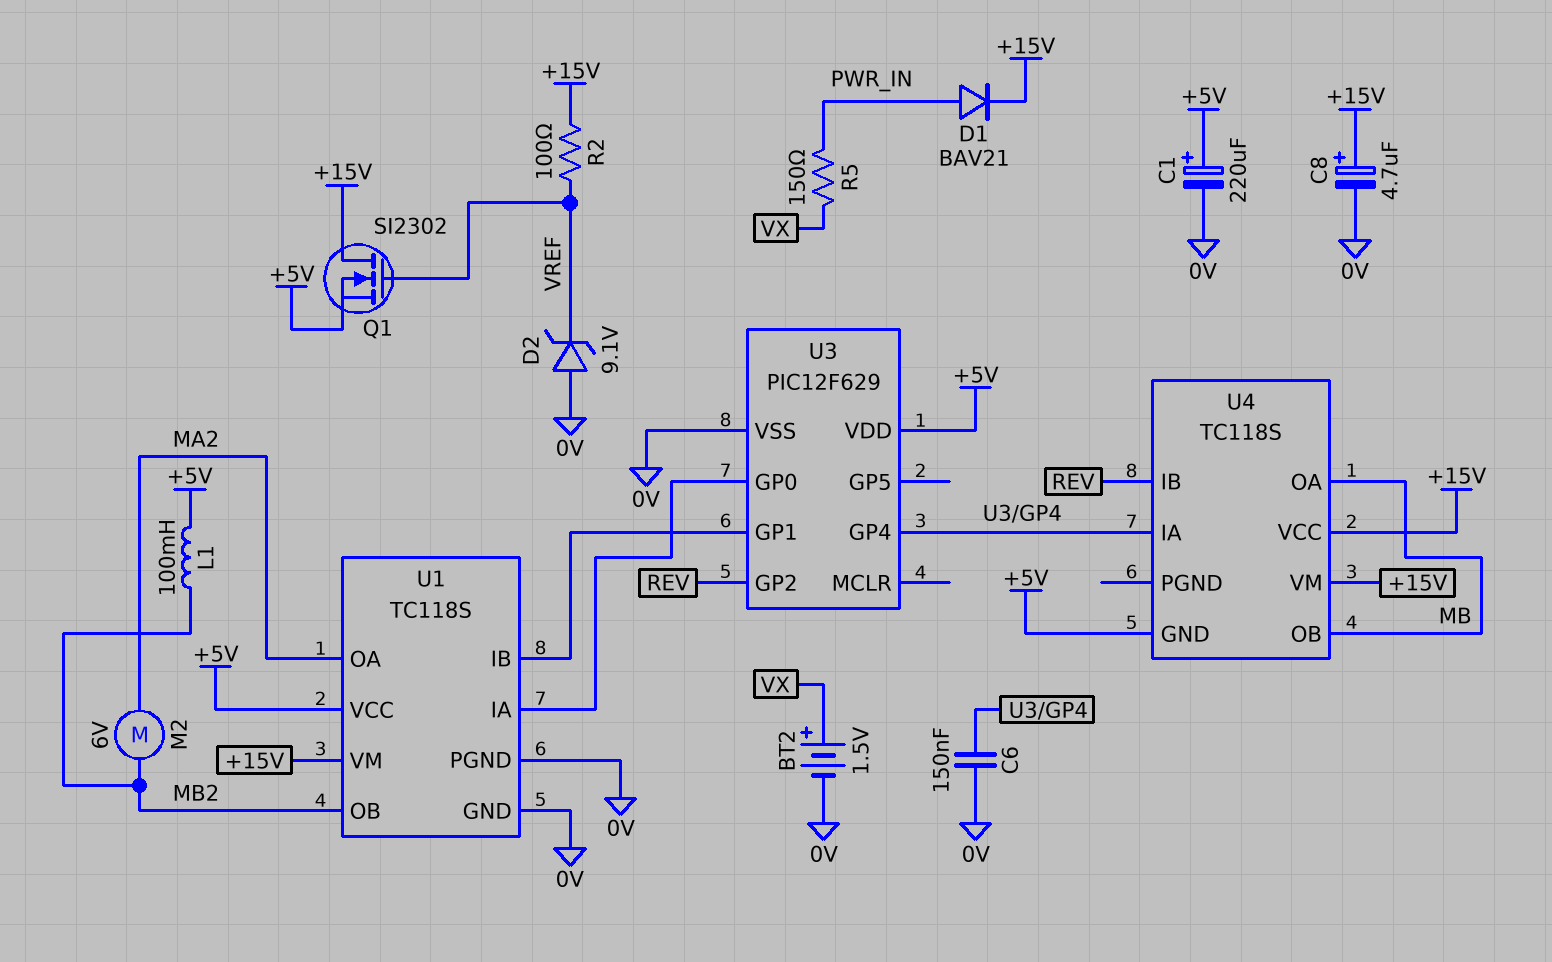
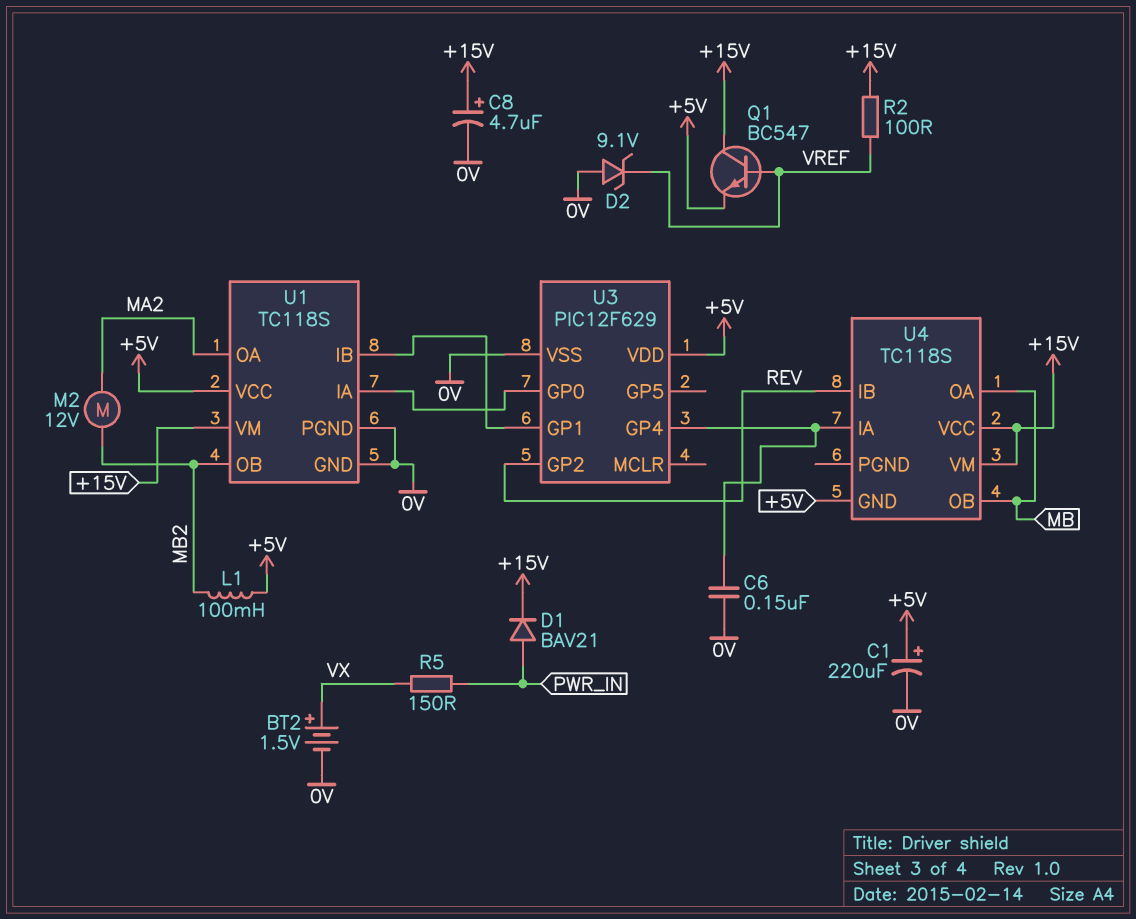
M2: motor 6V (MA2, MB2) -> motor 12V (MA2, MB2)
Q1: NMOS SI2302 (G VREF, D +15V, S +5V) -> NPN BC547 (B VREF, C +15V, E +5V)

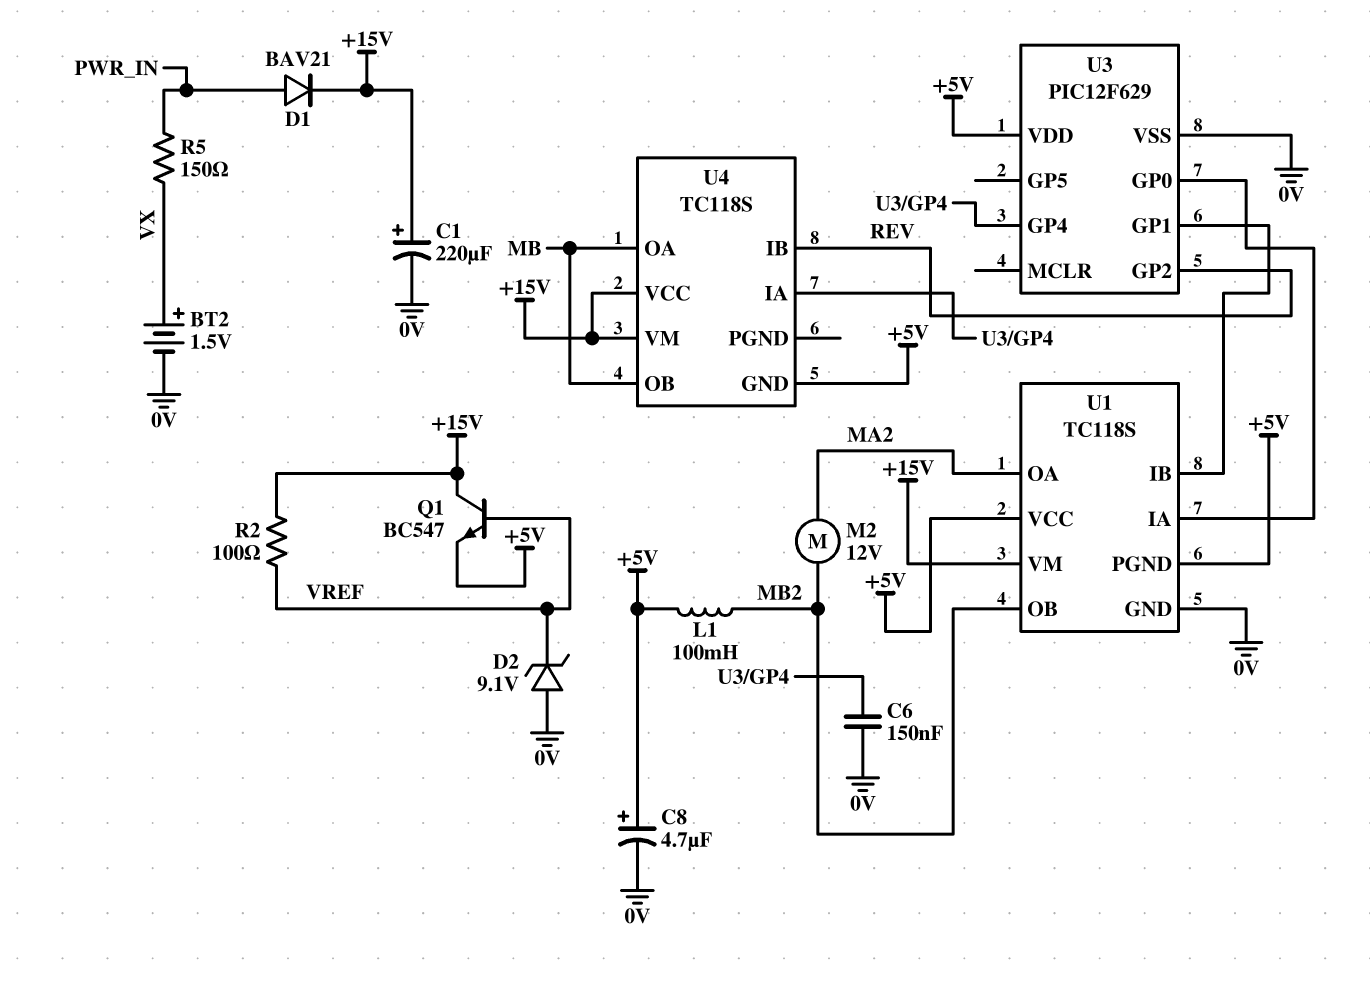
C1: 220uF (plus +5V, minus 0V) -> 220uF (plus +15V, minus 0V)
C8: 4.7uF (plus +15V, minus 0V) -> 4.7uF (plus +5V, minus 0V)
U1 pin PGND: 0V -> +5V

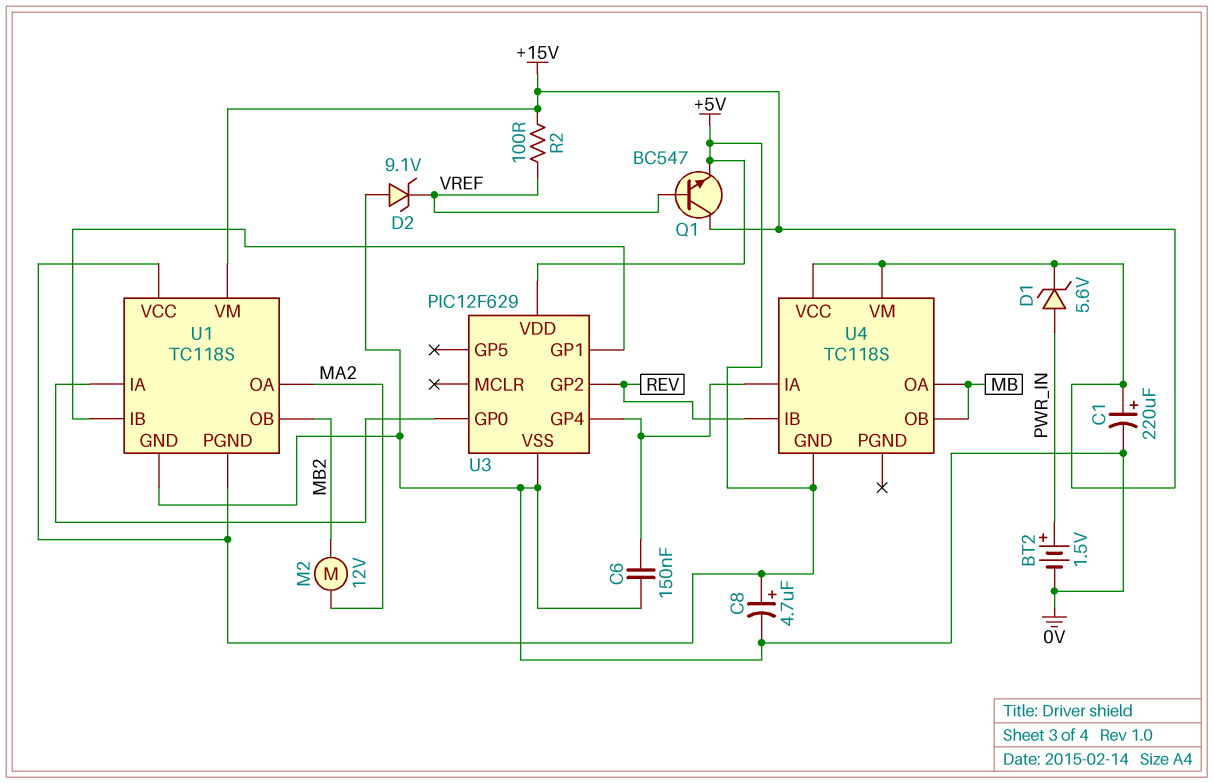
BT2: 1.5V (plus VX, minus 0V) -> 1.5V (plus PWR_IN, minus 0V)
D1: diode BAV21 (A PWR_IN, K +15V) -> zener 5.6V (A PWR_IN, K +15V)
L1: 100mH (+5V, MB2) -> none
R5: 150 (PWR_IN, VX) -> none

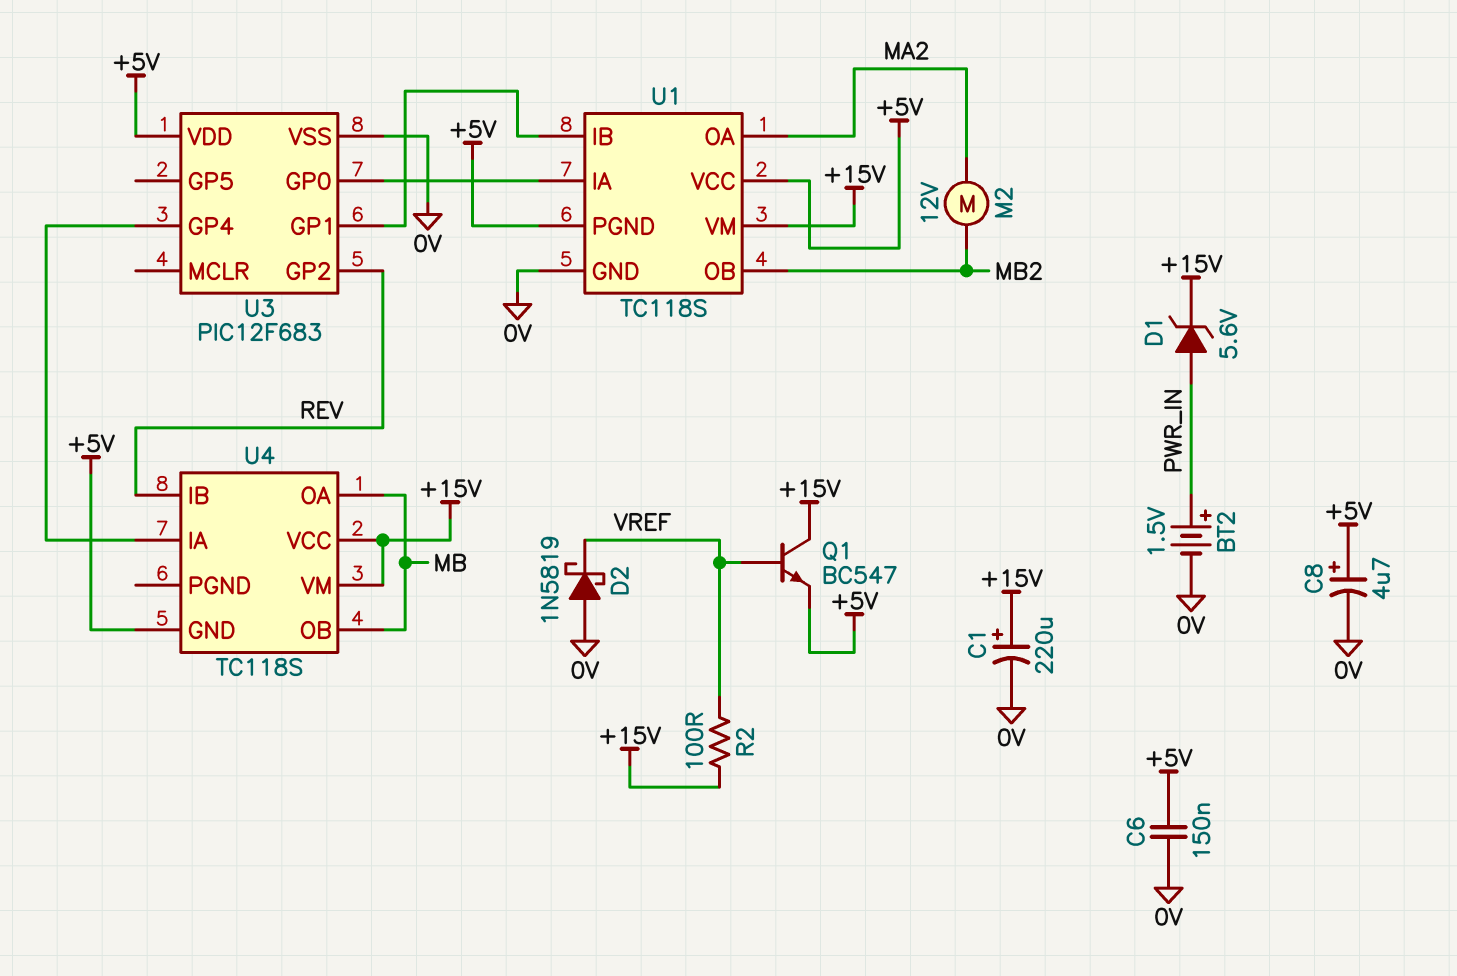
C6: 150nF (0V, U3/GP4) -> 150nF (+5V, 0V)
D2: zener 9.1V (A 0V, K VREF) -> schottky 1N5819 (A 0V, K VREF)
U3: PIC12F629 -> PIC12F683

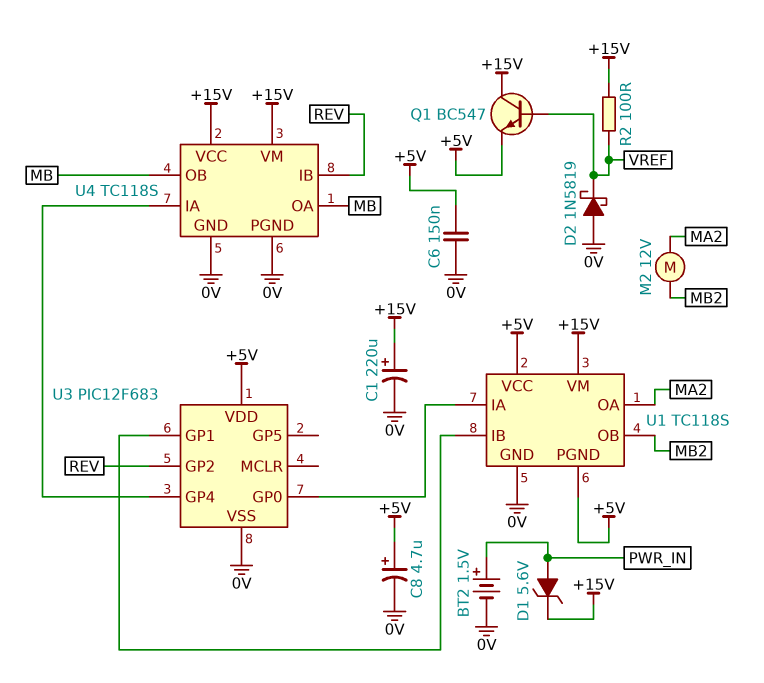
U4 pin GND: +5V -> 0V
U4 pin PGND: none -> 0V

